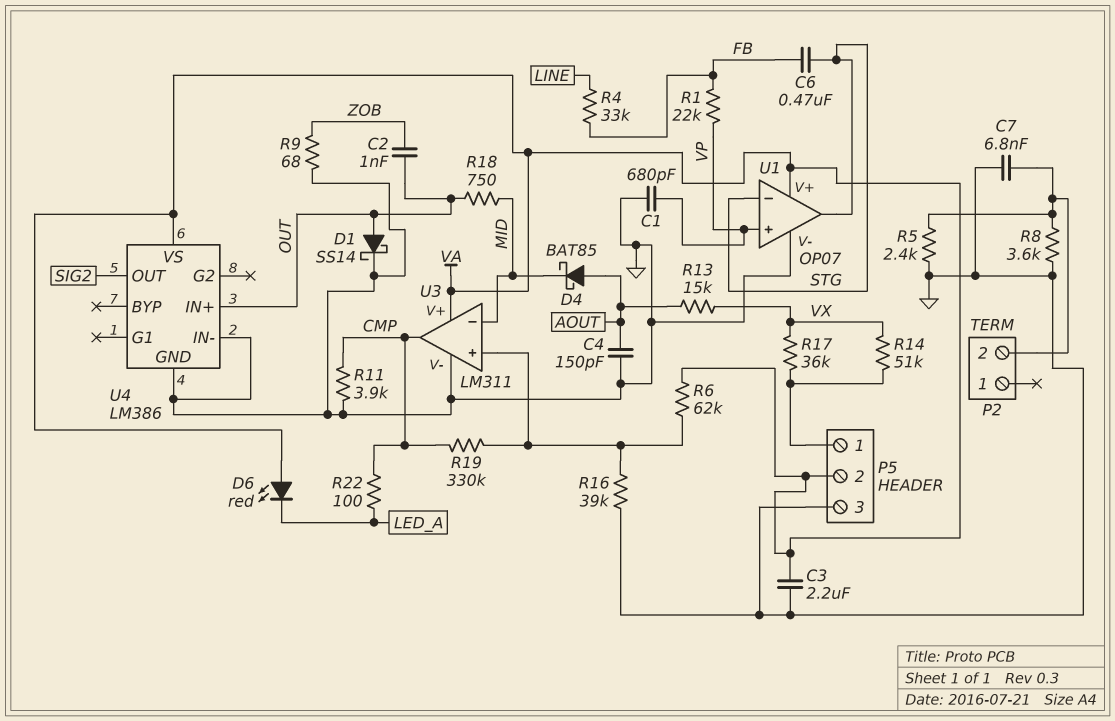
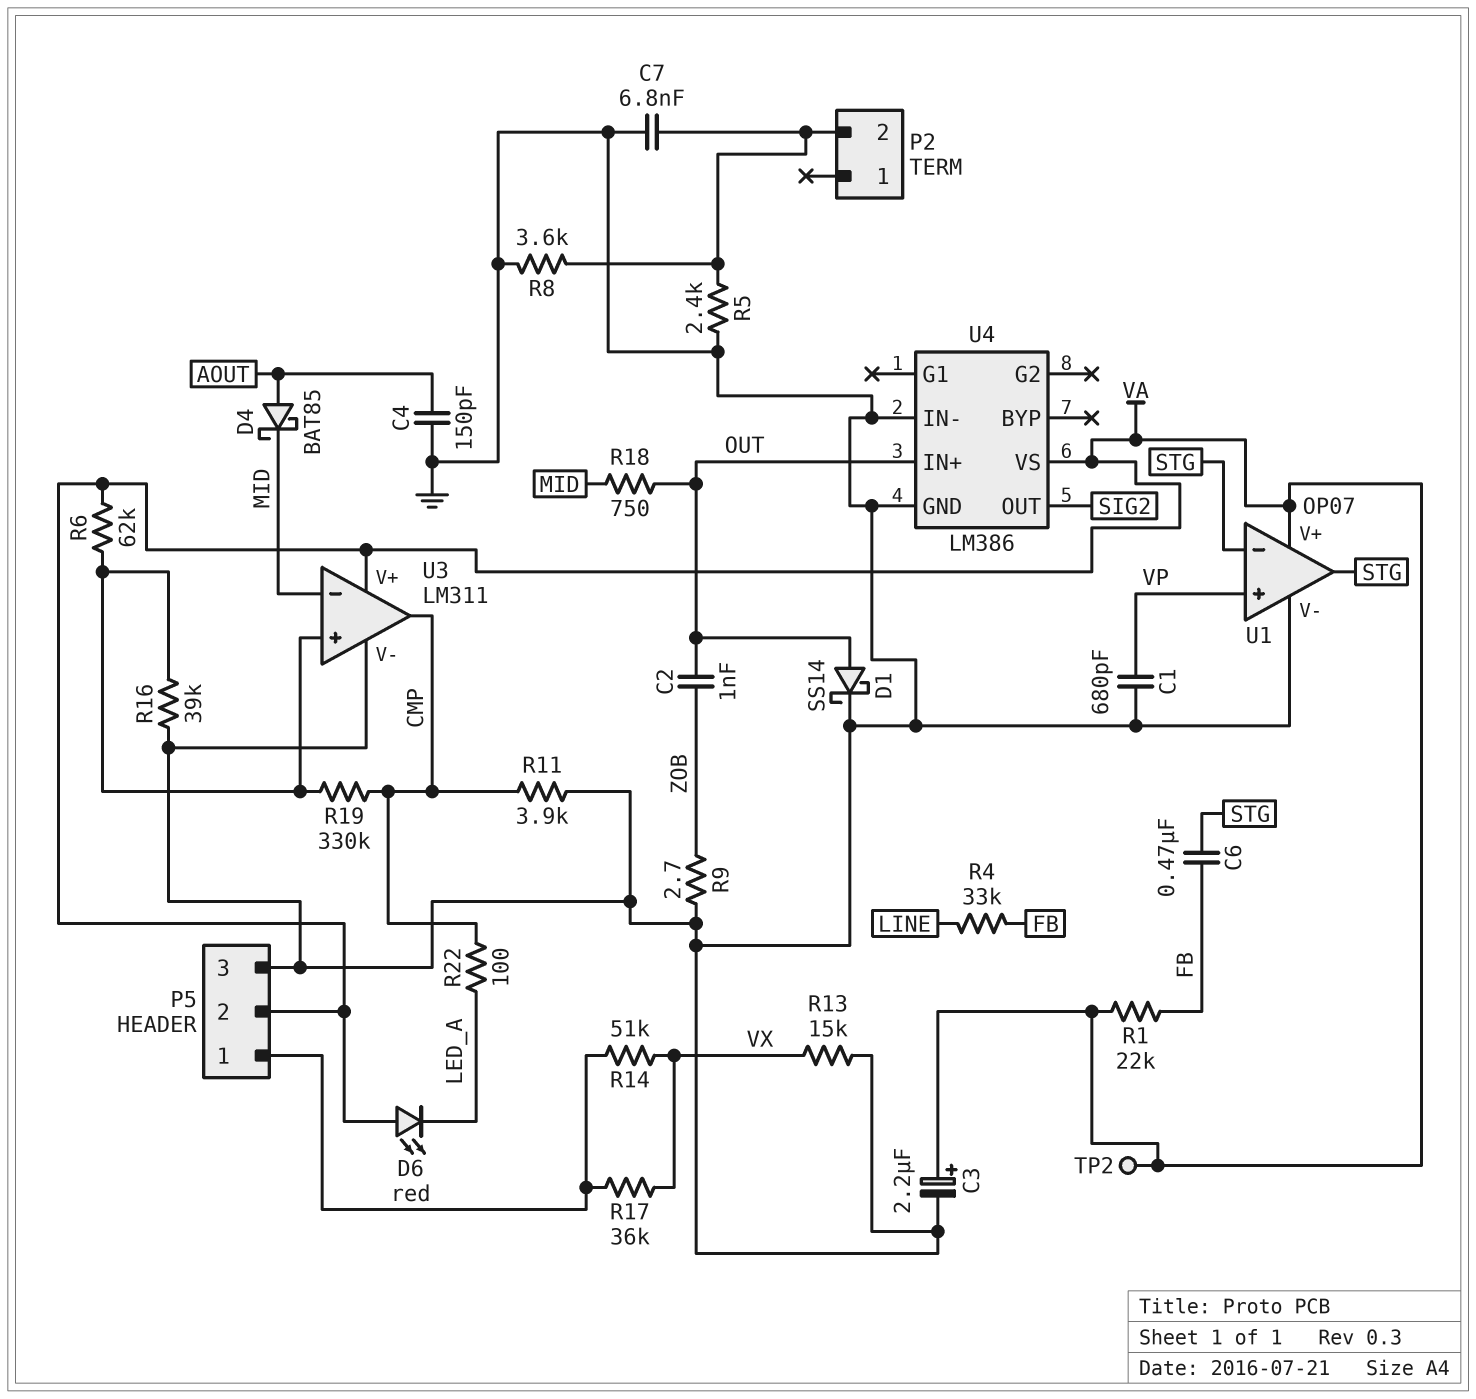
C3: 2.2uF (GND, VA) -> 2.2uF (plus VA, minus GND)
R1: 22k (FB, VP) -> 22k (FB, VA)
R9: 68 (GND, ZOB) -> 2.7 (GND, ZOB)
R13: 15k (AOUT, VX) -> 15k (GND, VX)
TP2: none -> test point (VA)

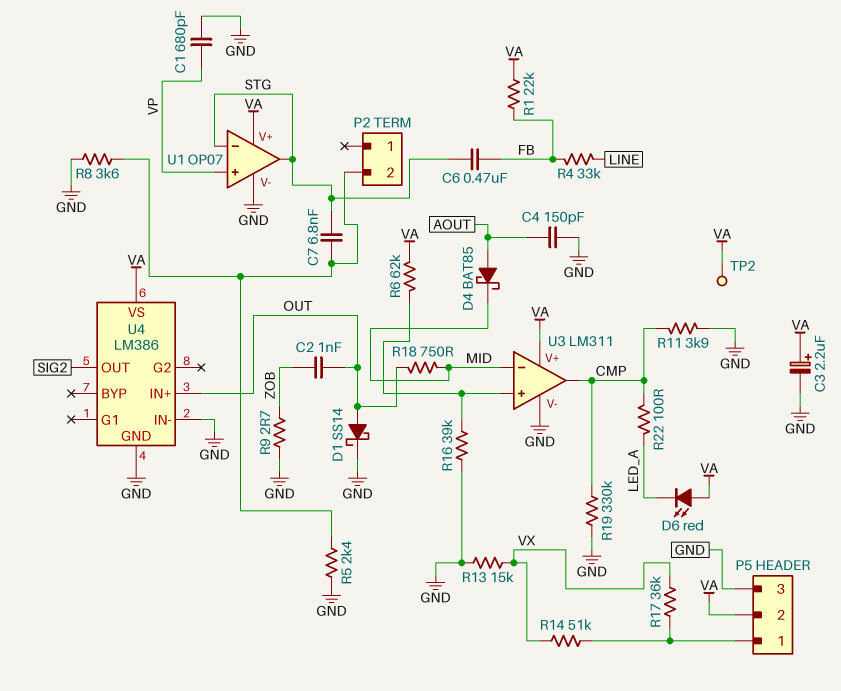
C7: 6.8nF (GND, P2/2) -> 6.8nF (P2/2, STG)
R19: 330k (CMP, U3/in+) -> 330k (CMP, GND)

